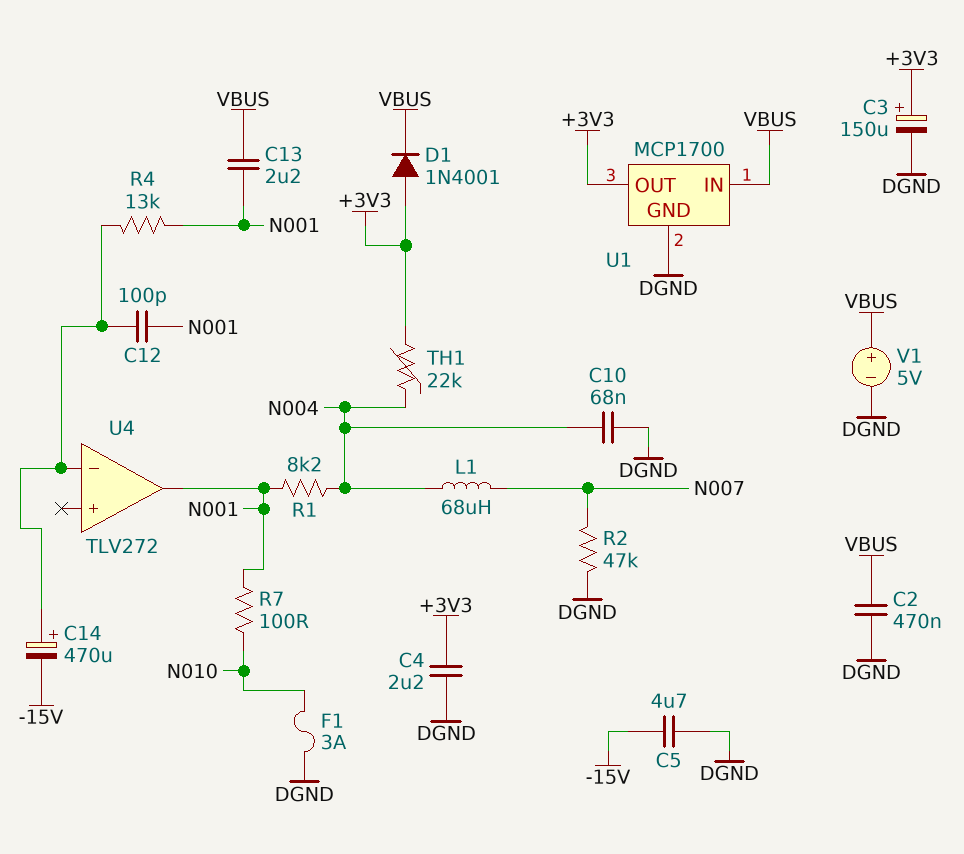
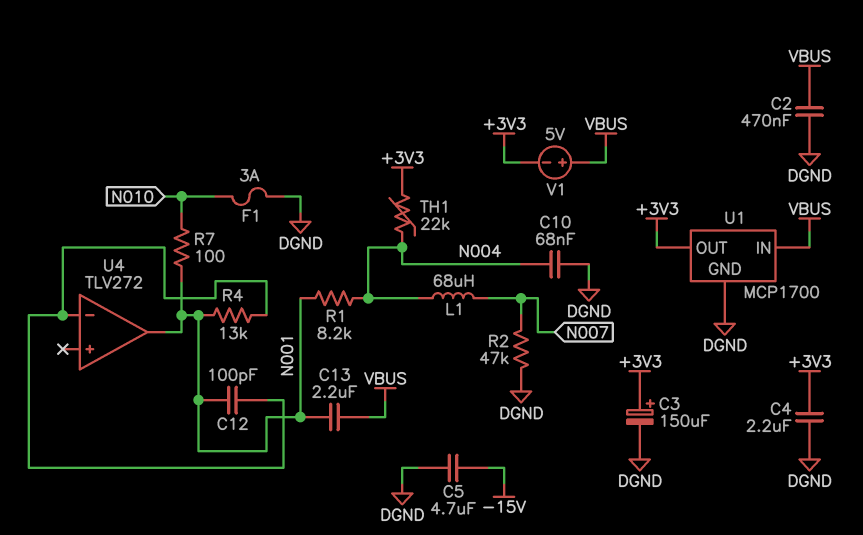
C14: 470uF (plus U4/in-, minus -15V) -> none
D1: diode 1N4001 (A +3V3, K VBUS) -> none
V1: 5V (plus VBUS, minus DGND) -> 5V (plus VBUS, minus +3V3)

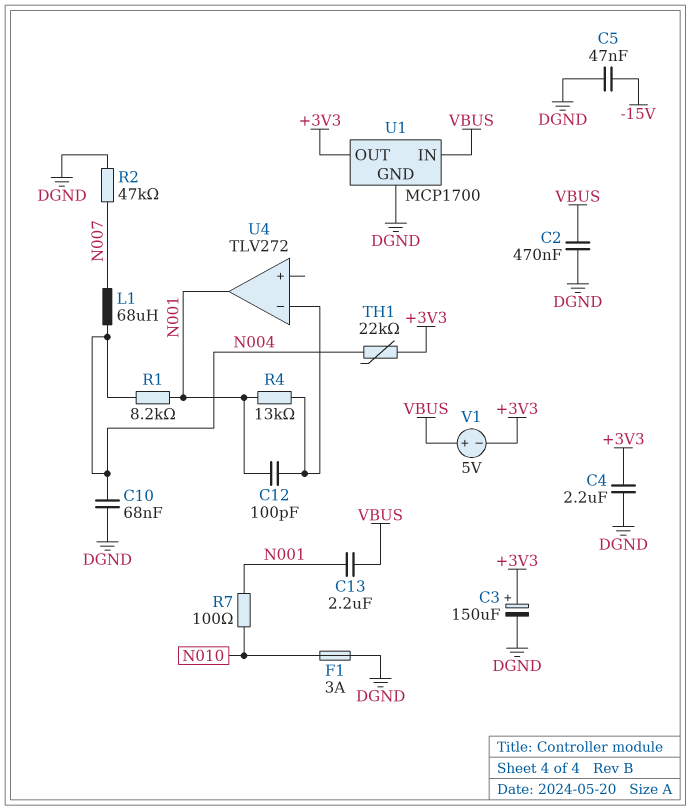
C5: 4.7uF (-15V, DGND) -> 47nF (-15V, DGND)

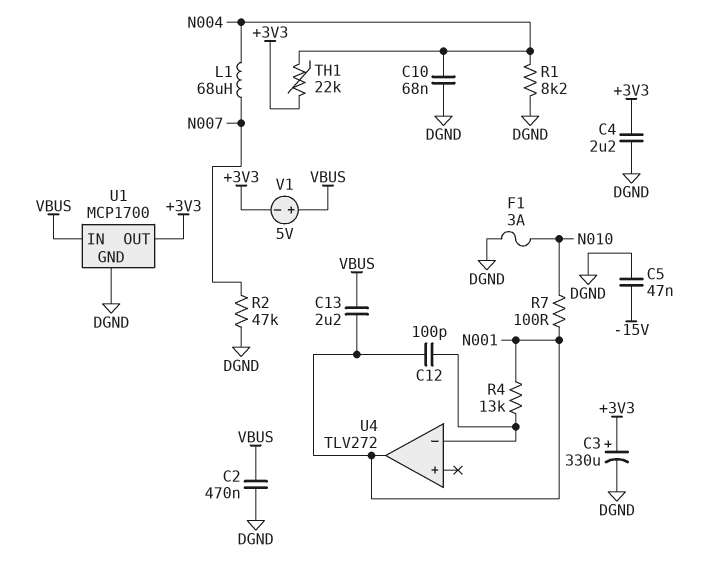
C3: 150uF (plus +3V3, minus DGND) -> 330uF (plus +3V3, minus DGND)
R1: 8.2k (N001, N004) -> 8.2k (DGND, N004)

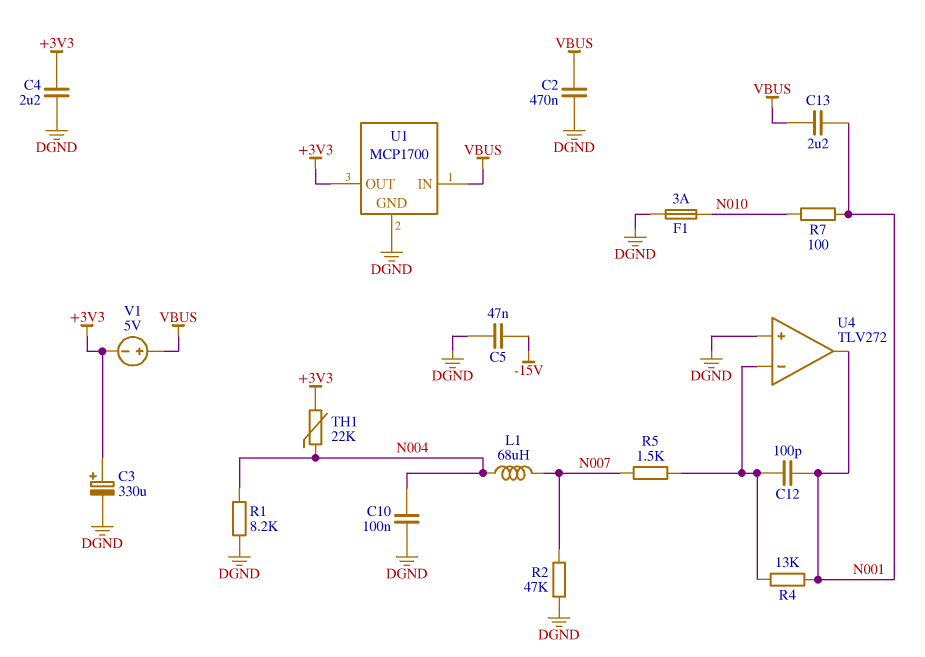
C10: 68nF (DGND, N004) -> 100nF (DGND, N004)
R5: none -> 1.5k (N007, U4/in-)
U4 pin in+: none -> DGND

